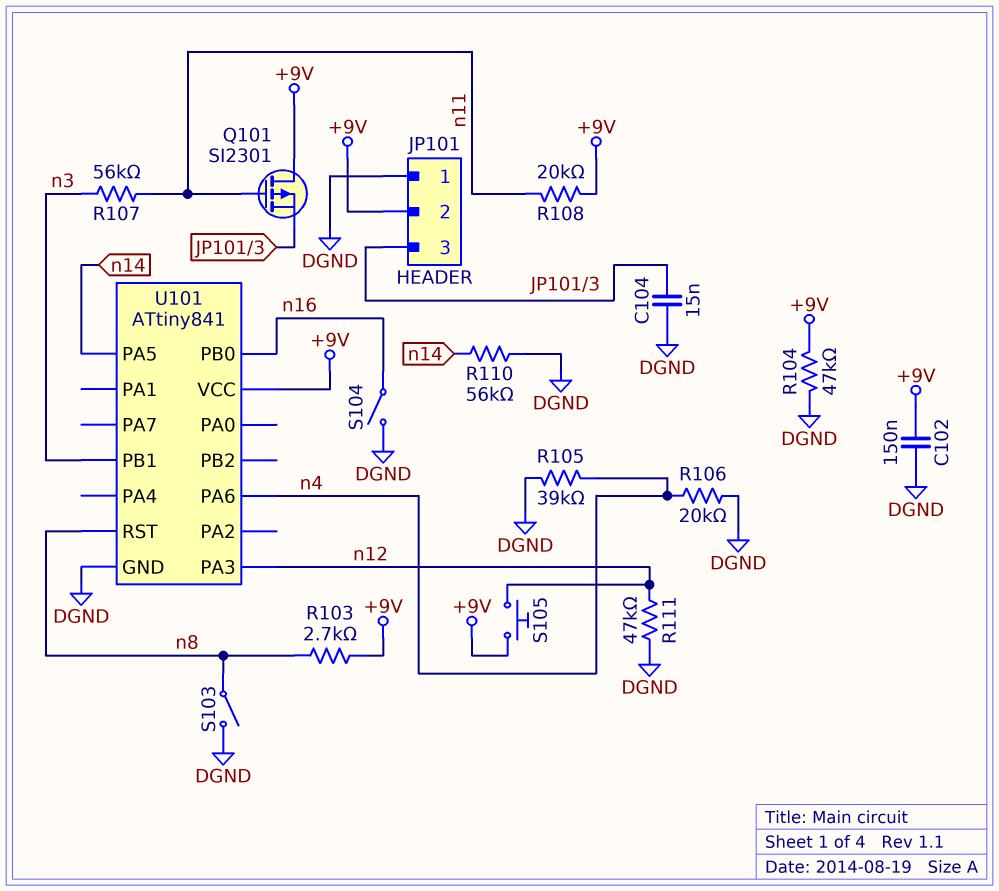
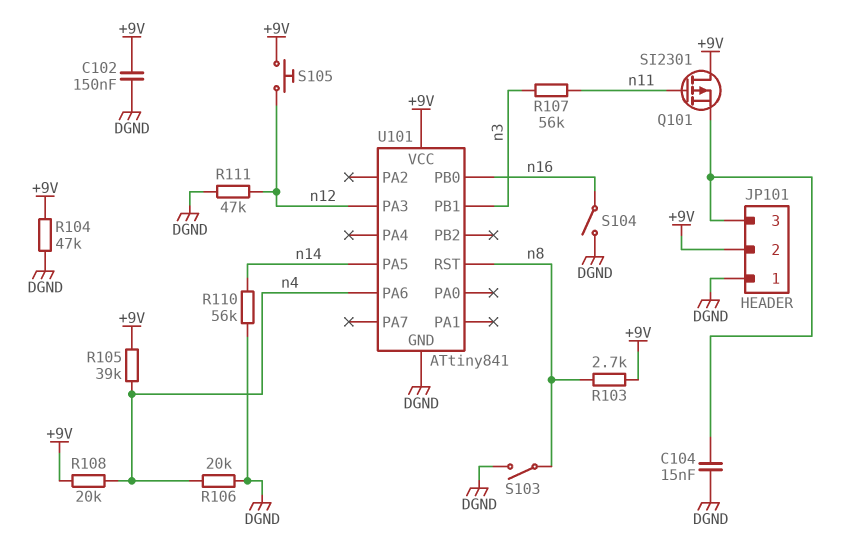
R105: 39k (DGND, n4) -> 39k (+9V, n4)
R108: 20k (+9V, n11) -> 20k (+9V, n4)

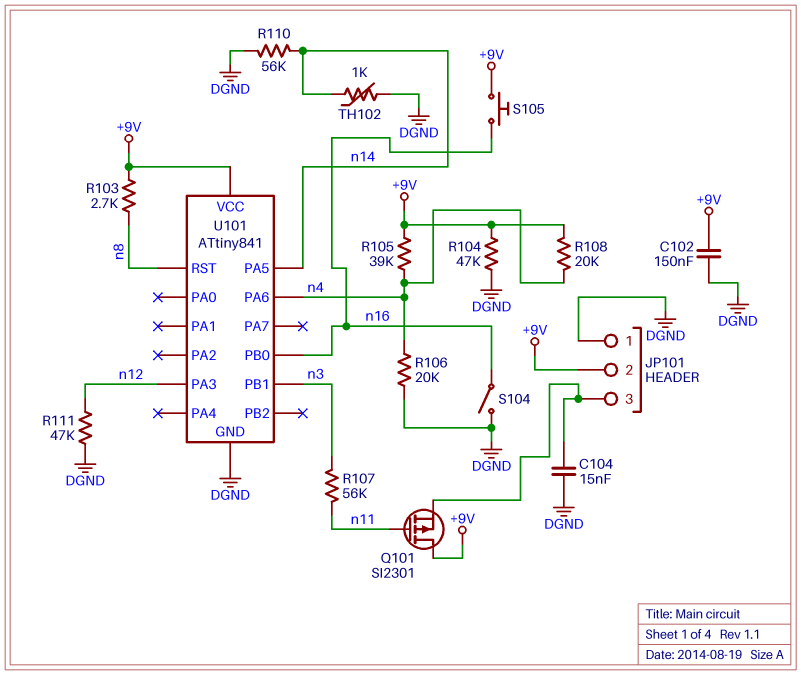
S103: switch (DGND, n8) -> none
S105: button (+9V, n12) -> button (+9V, n16)
TH102: none -> 1k (DGND, n14)

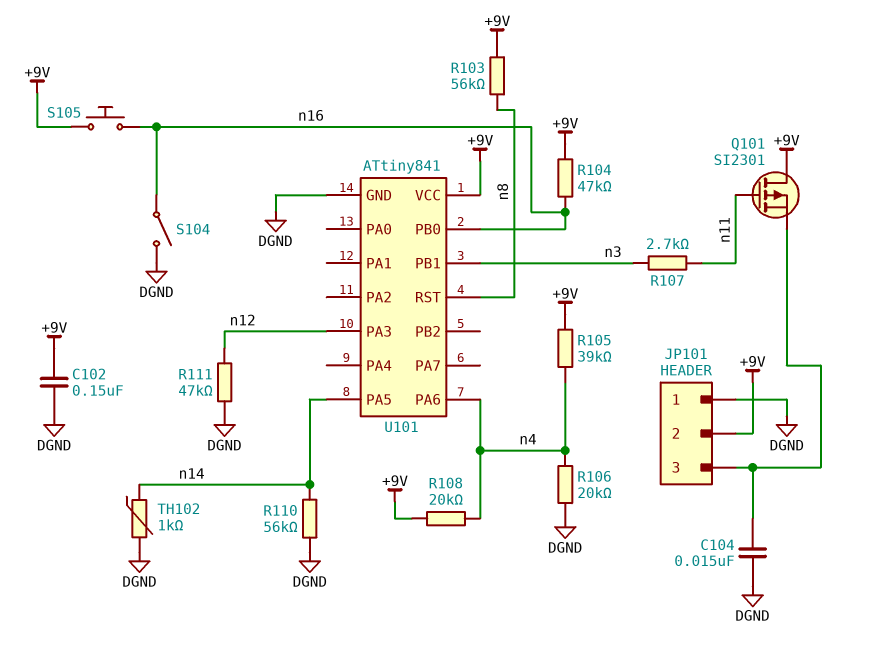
R103: 2.7k (+9V, n8) -> 56k (+9V, n8)
R104: 47k (+9V, DGND) -> 47k (+9V, n16)
R107: 56k (n3, n11) -> 2.7k (n3, n11)

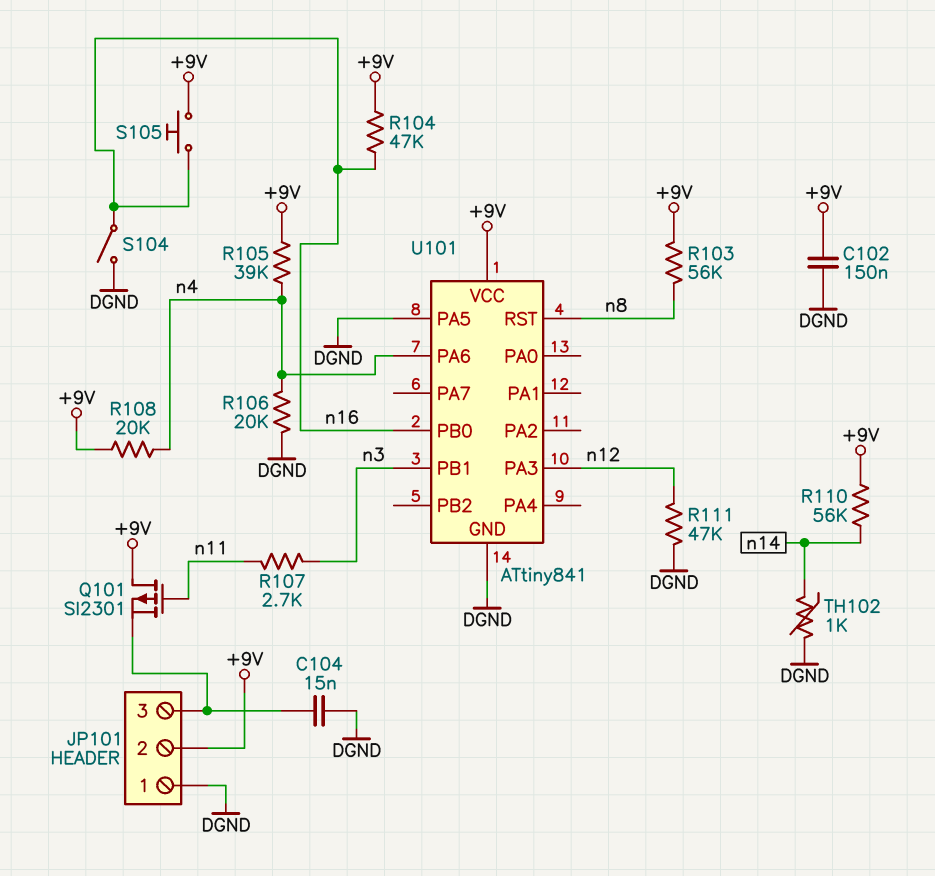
R110: 56k (DGND, n14) -> 56k (+9V, n14)
U101 pin PA5: n14 -> DGND

